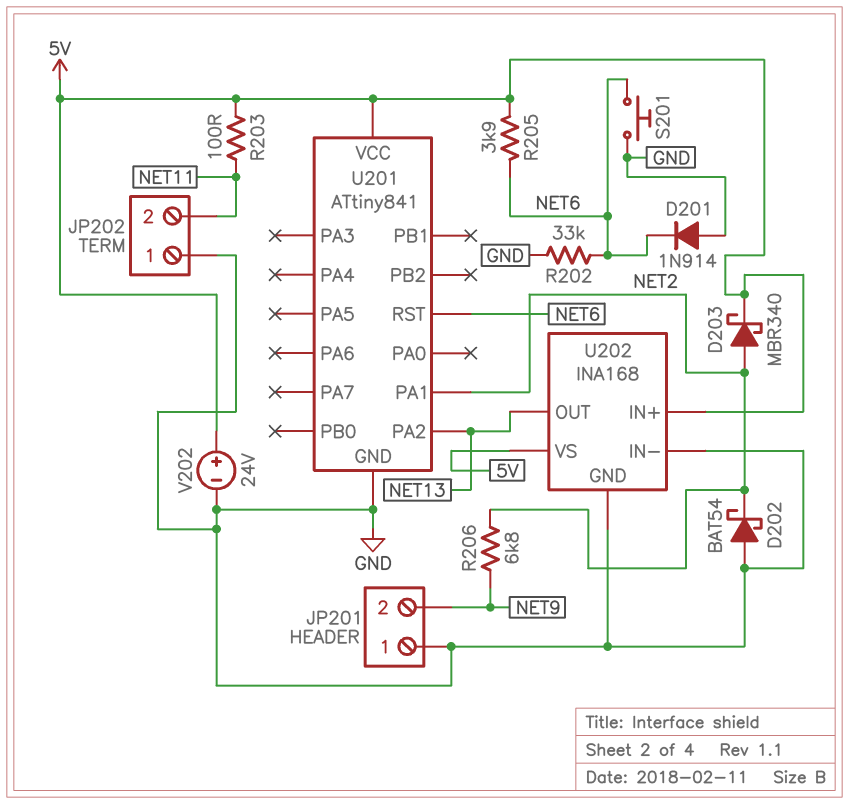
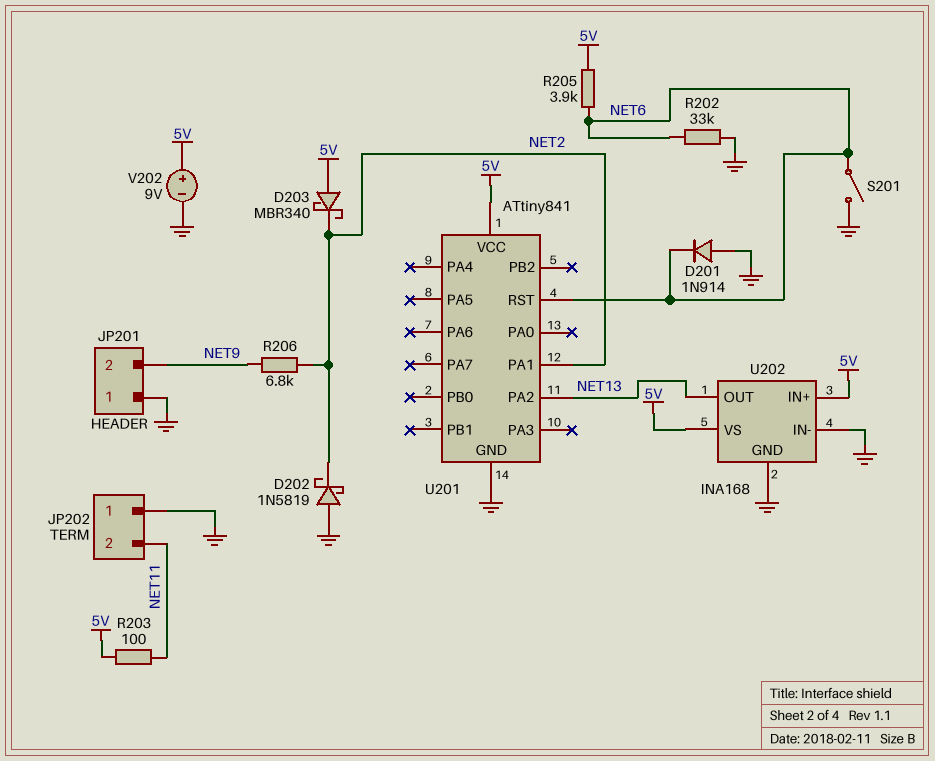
D202: schottky BAT54 (A GND, K NET2) -> schottky 1N5819 (A GND, K NET2)
D203: schottky MBR340 (A NET2, K 5V) -> schottky MBR340 (A 5V, K NET2)
S201: button (GND, NET6) -> switch (GND, NET6)
V202: 24V (plus 5V, minus GND) -> 9V (plus 5V, minus GND)

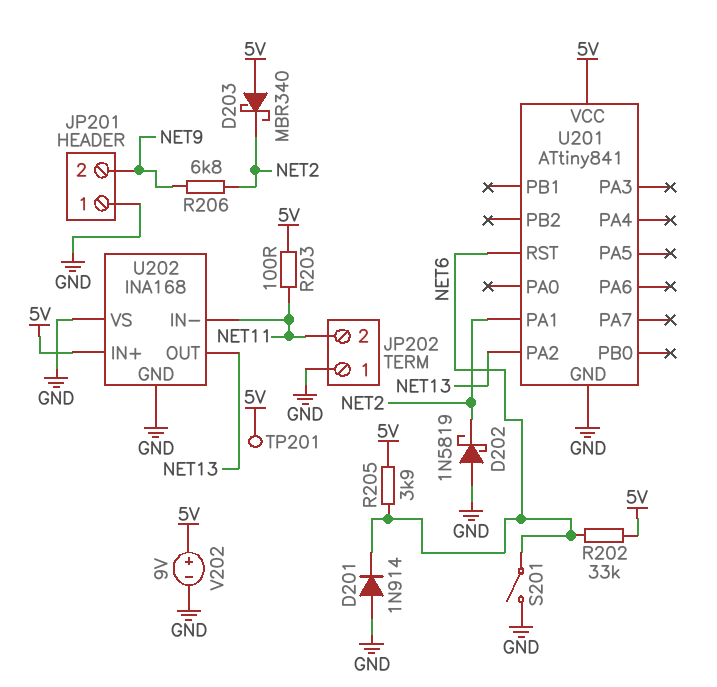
R202: 33k (GND, NET6) -> 33k (5V, NET6)
TP201: none -> test point (5V)
U202 pin IN-: GND -> NET11
U202 pin VS: 5V -> GND

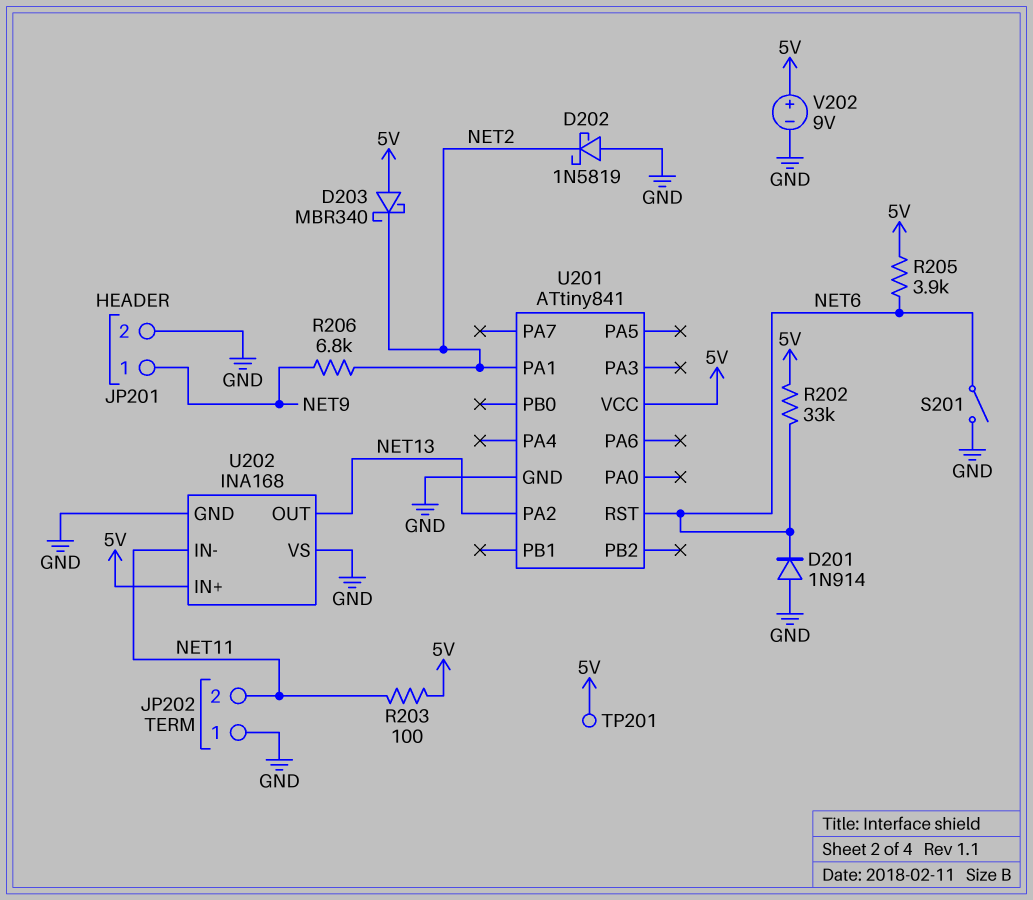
JP201 pin 1: GND -> NET9
JP201 pin 2: NET9 -> GND

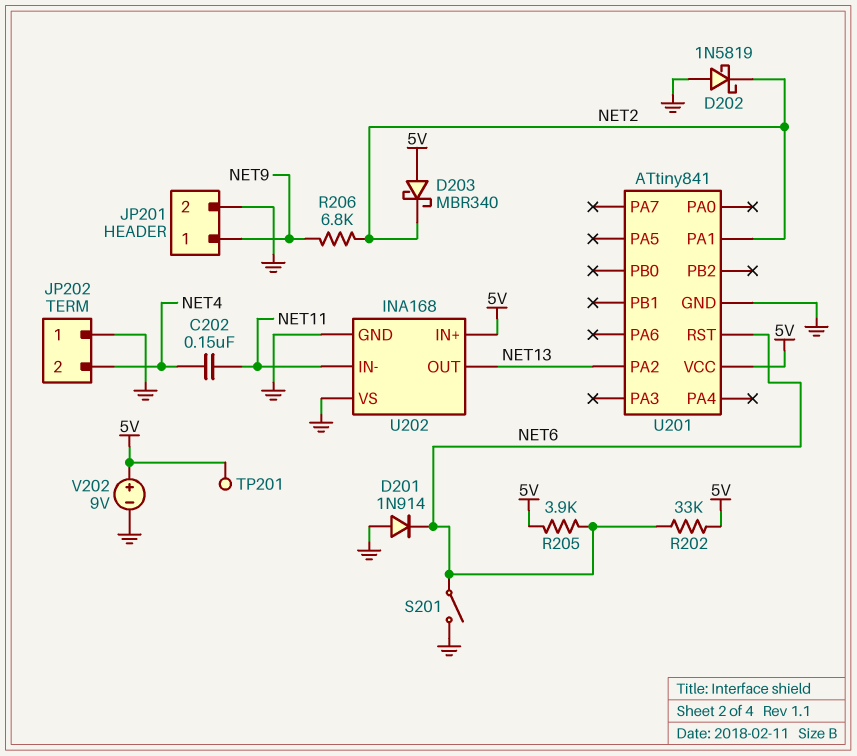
C202: none -> 150nF (NET4, NET11)
JP202 pin 2: NET11 -> NET4
R203: 100 (5V, NET11) -> none

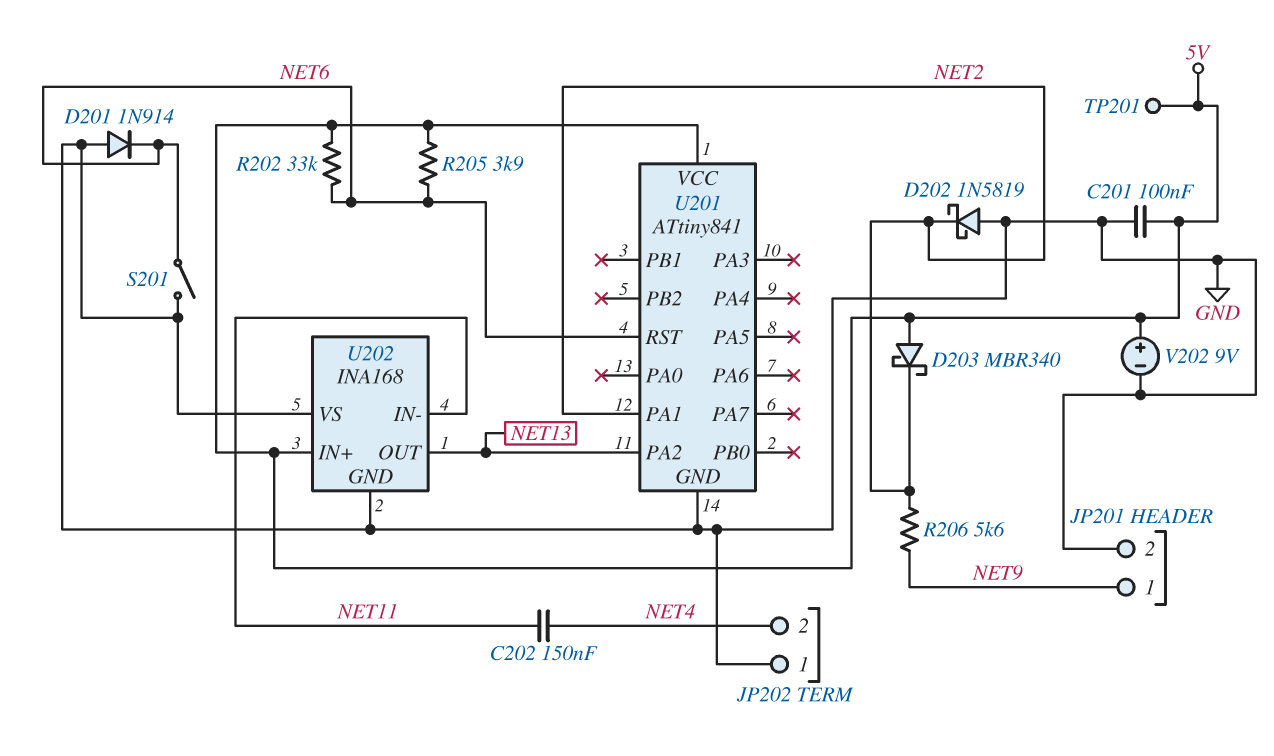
C201: none -> 100nF (5V, GND)
R206: 6.8k (NET2, NET9) -> 5.6k (NET2, NET9)

